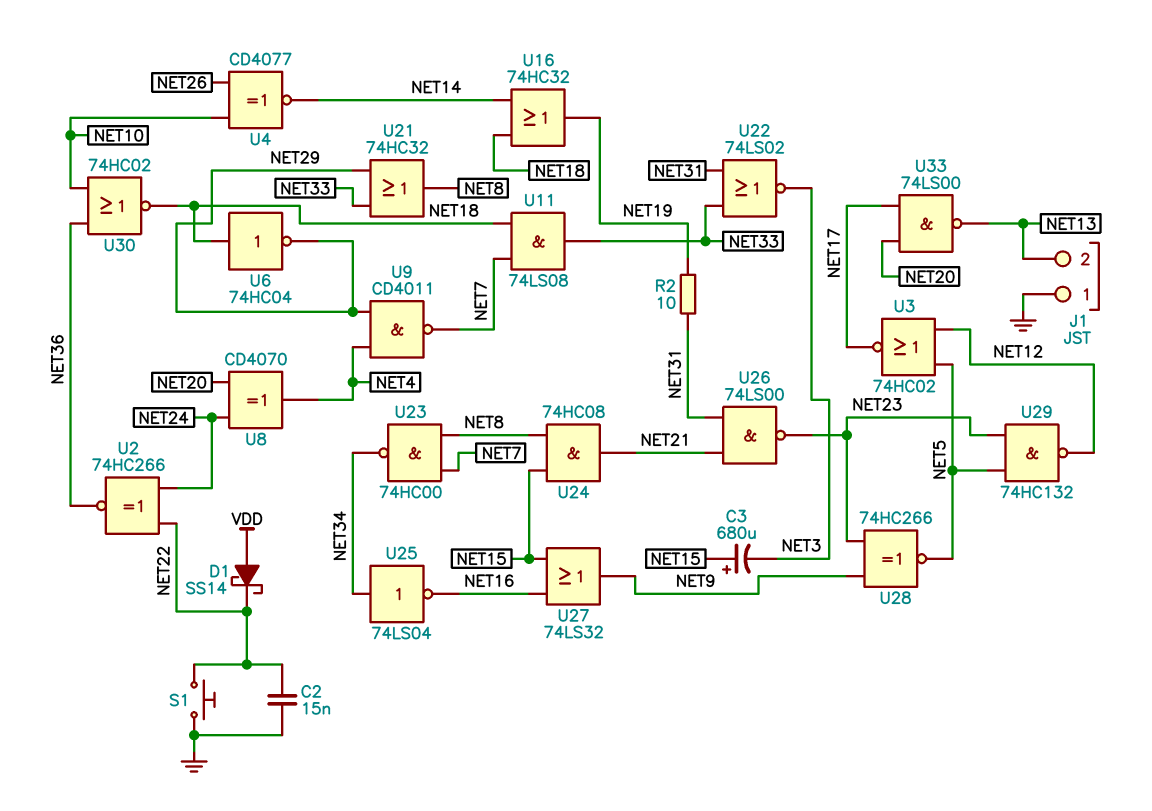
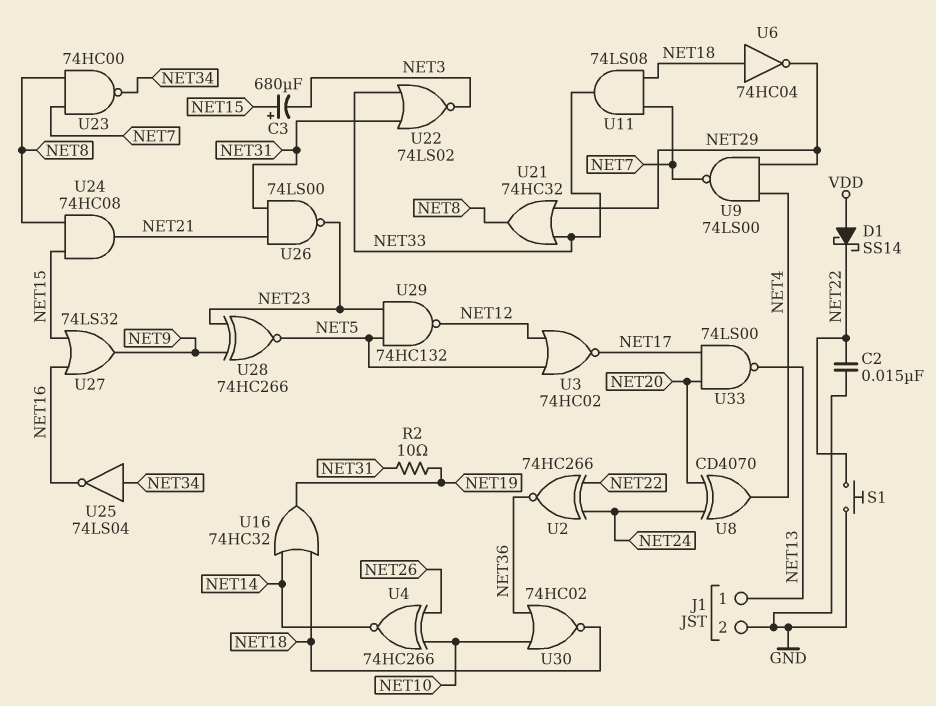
J1 pin 1: GND -> NET13
J1 pin 2: NET13 -> GND
U4: XNOR CD4077 (in NET10, in NET26, out NET14) -> XNOR 74HC266 (in NET10, in NET26, out NET14)
U9: NAND CD4011 (in NET4, in NET29, out NET7) -> NAND 74LS00 (in NET4, in NET29, out NET7)

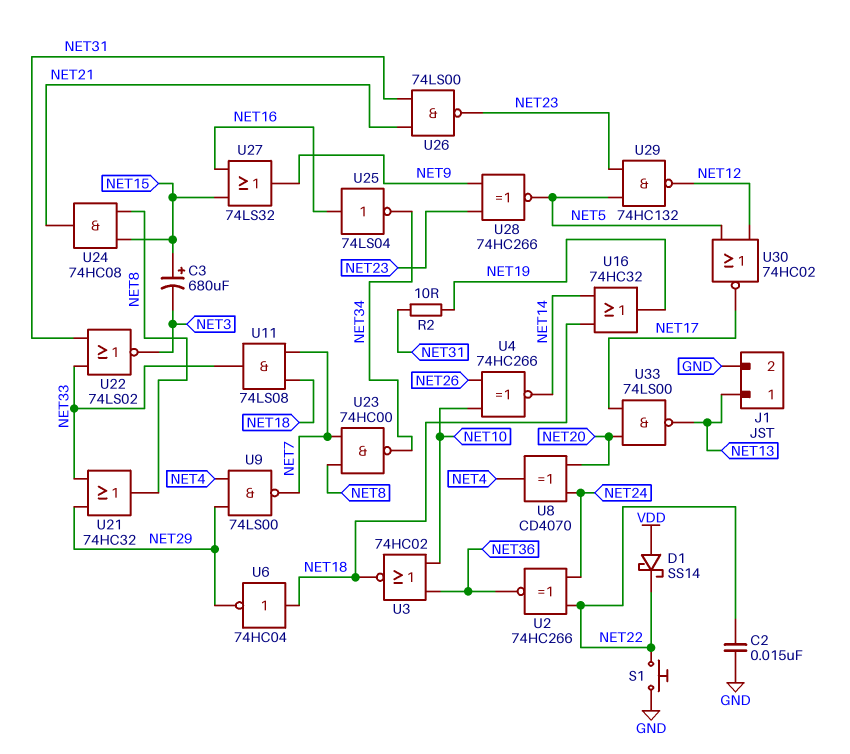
U3: NOR 74HC02 (in NET5, in NET12, out NET17) -> NOR 74HC02 (in NET10, in NET36, out NET18)
U25: NOT 74LS04 (in NET34, out NET16) -> NOT 74LS04 (in NET16, out NET34)
U30: NOR 74HC02 (in NET10, in NET36, out NET18) -> NOR 74HC02 (in NET5, in NET12, out NET17)

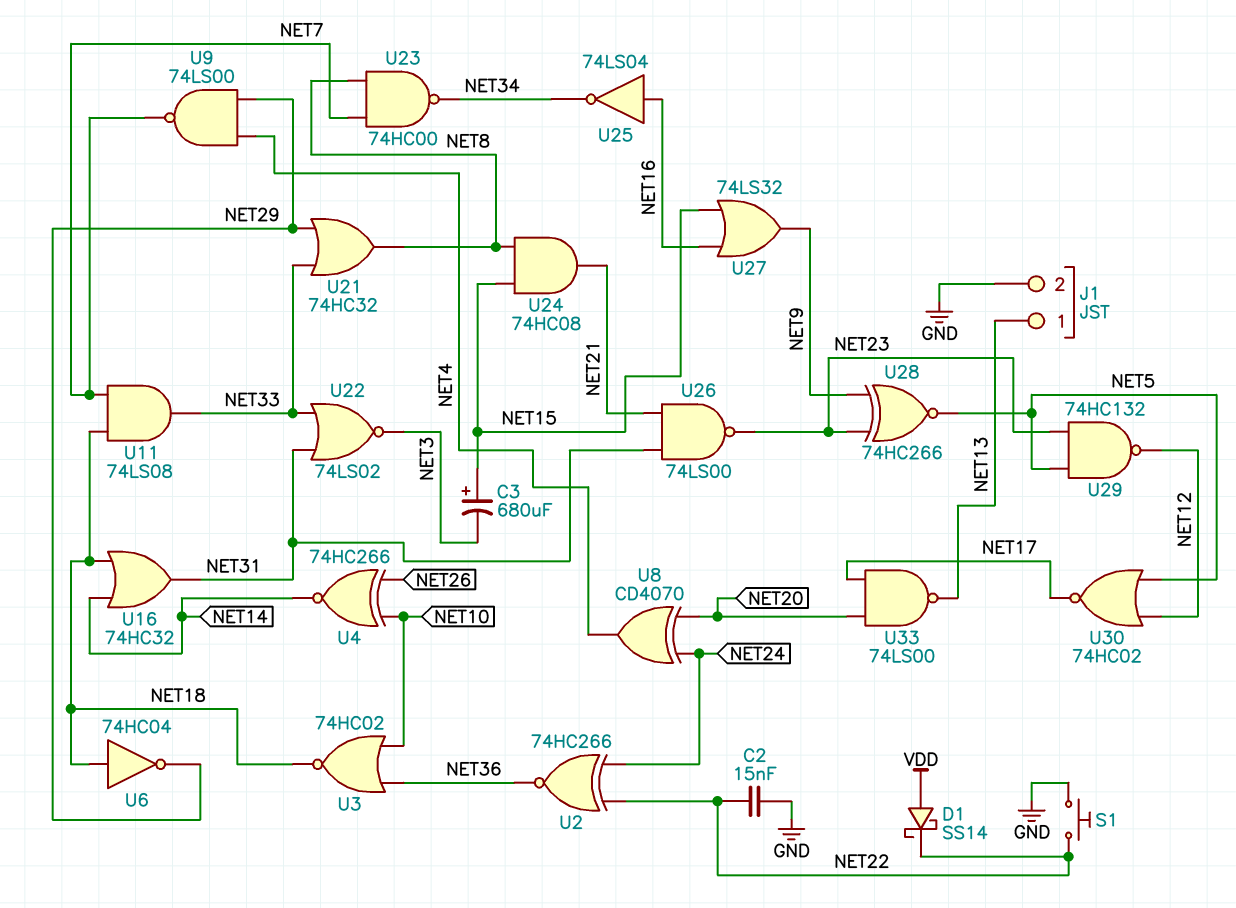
R2: 10 (NET19, NET31) -> none
U16: OR 74HC32 (in NET14, in NET18, out NET19) -> OR 74HC32 (in NET14, in NET18, out NET31)

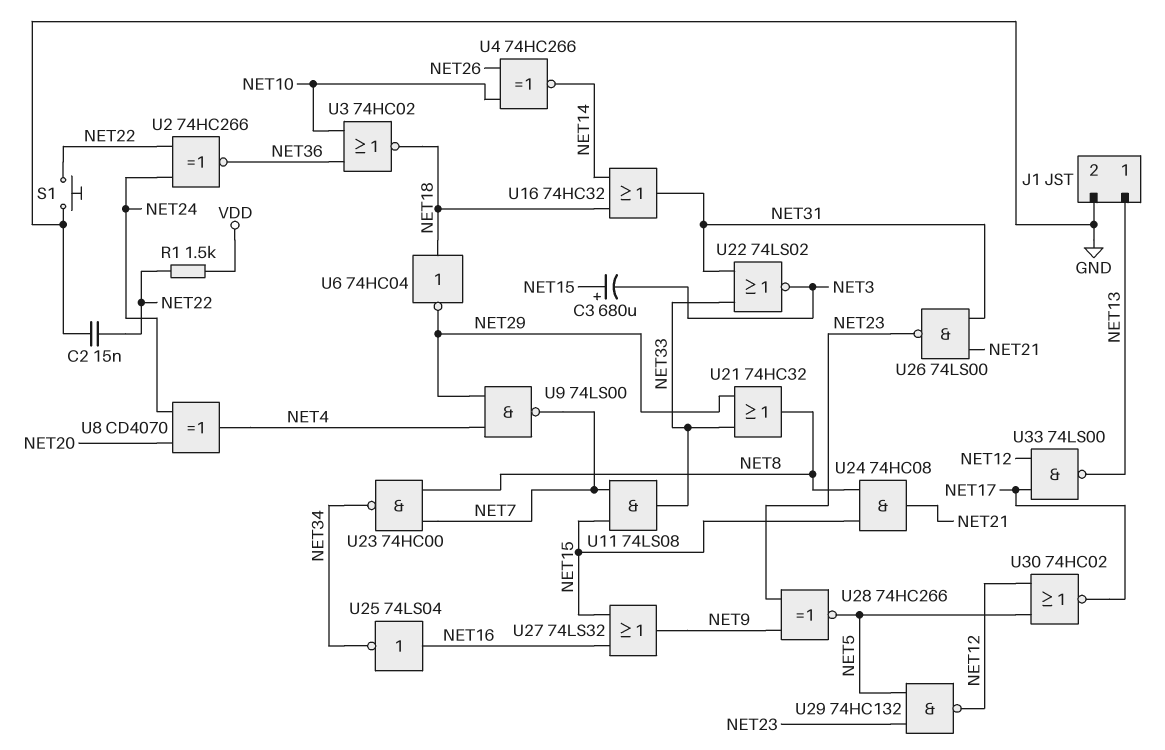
D1: schottky SS14 (A VDD, K NET22) -> none
R1: none -> 1.5k (NET22, VDD)
U11: AND 74LS08 (in NET7, in NET18, out NET33) -> AND 74LS08 (in NET7, in NET15, out NET33)
U33: NAND 74LS00 (in NET17, in NET20, out NET13) -> NAND 74LS00 (in NET12, in NET17, out NET13)

